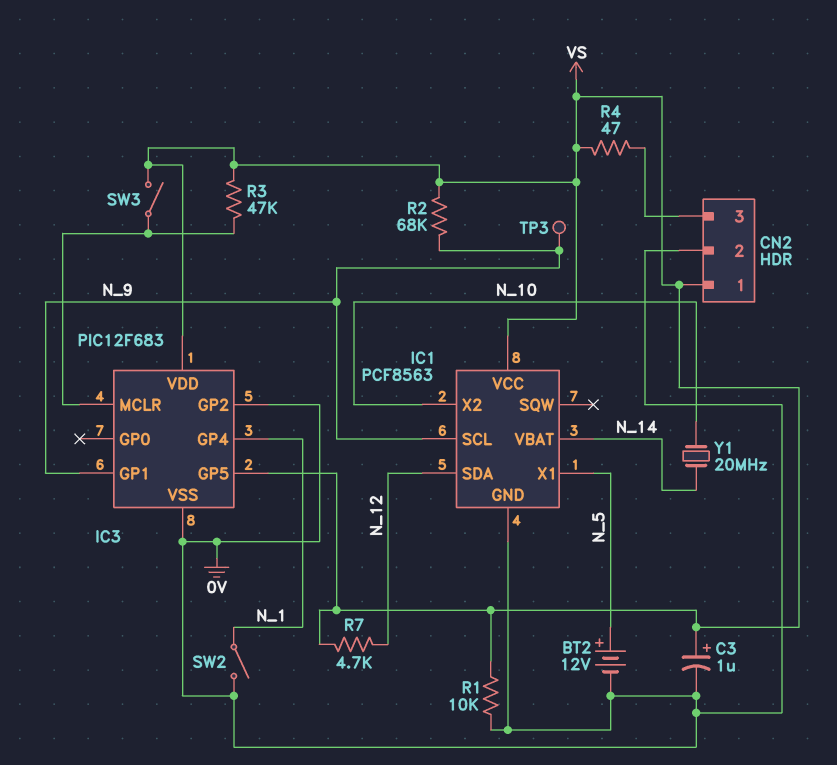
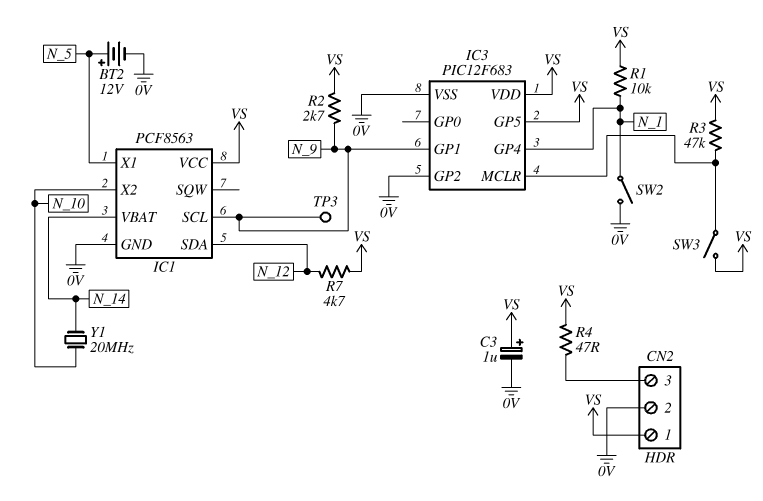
R1: 10k (0V, VS) -> 10k (N_1, VS)
R2: 68k (N_9, VS) -> 2.7k (N_9, VS)

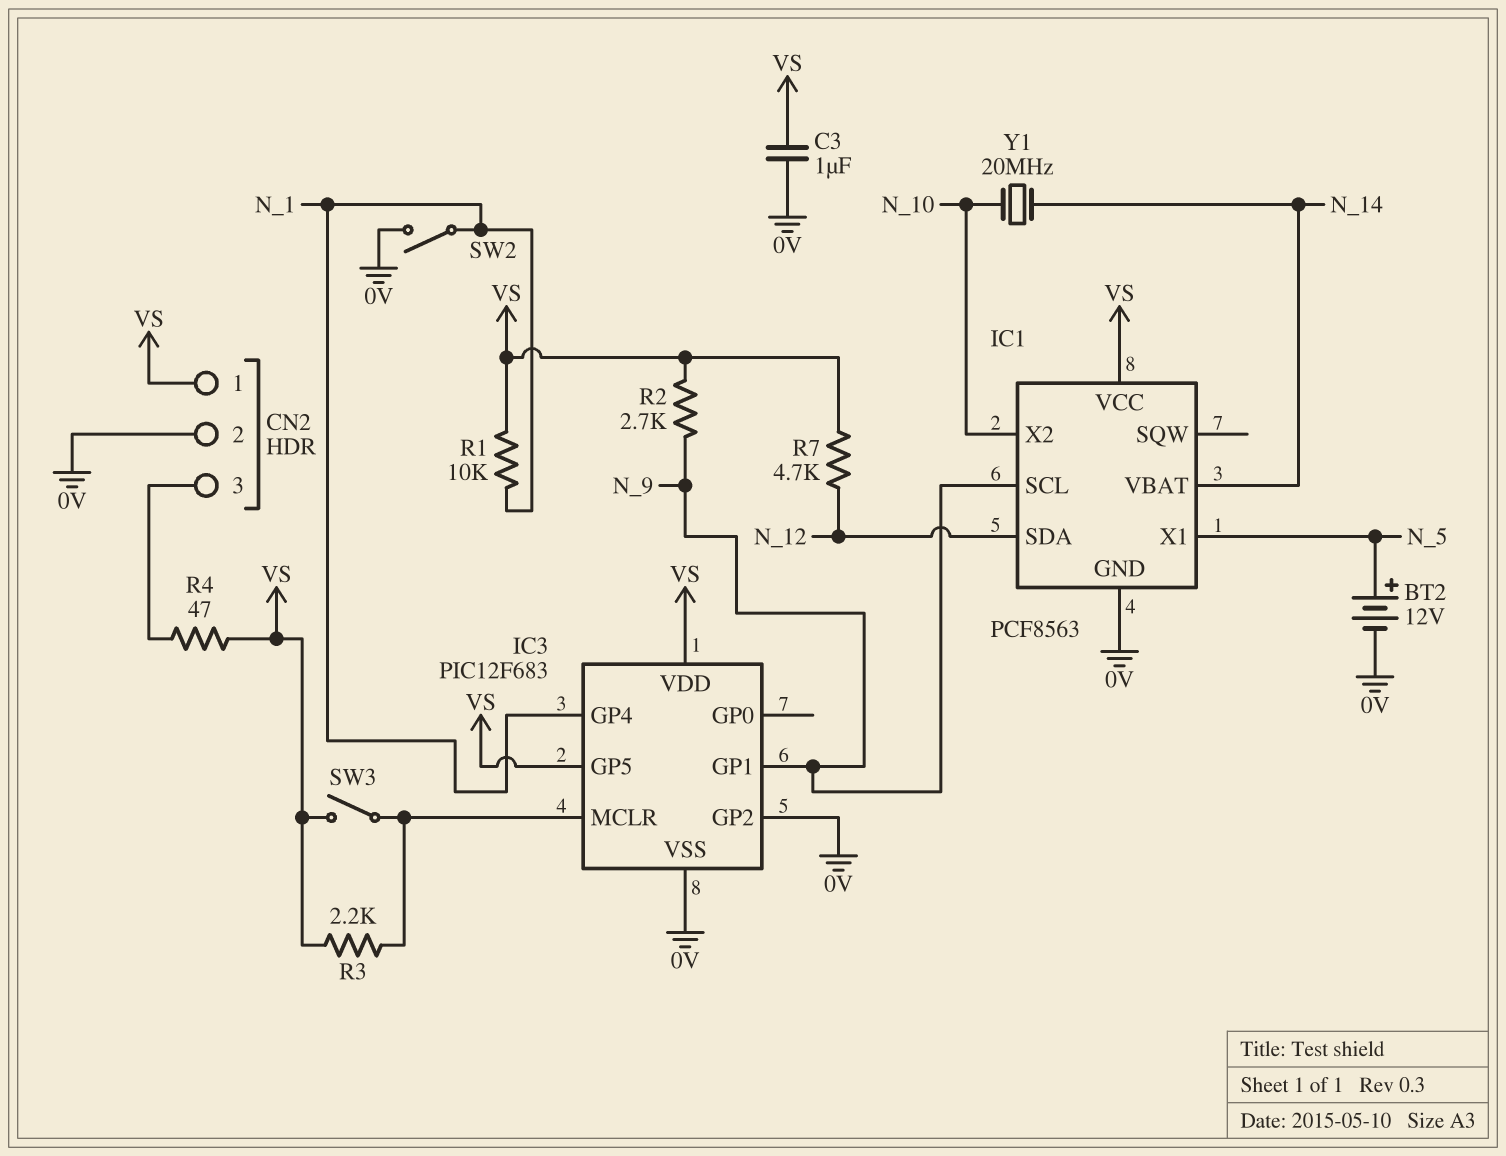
C3: 1uF (plus VS, minus 0V) -> 1uF (0V, VS)
R3: 47k (IC3/MCLR, VS) -> 2.2k (IC3/MCLR, VS)
TP3: test point (N_9) -> none

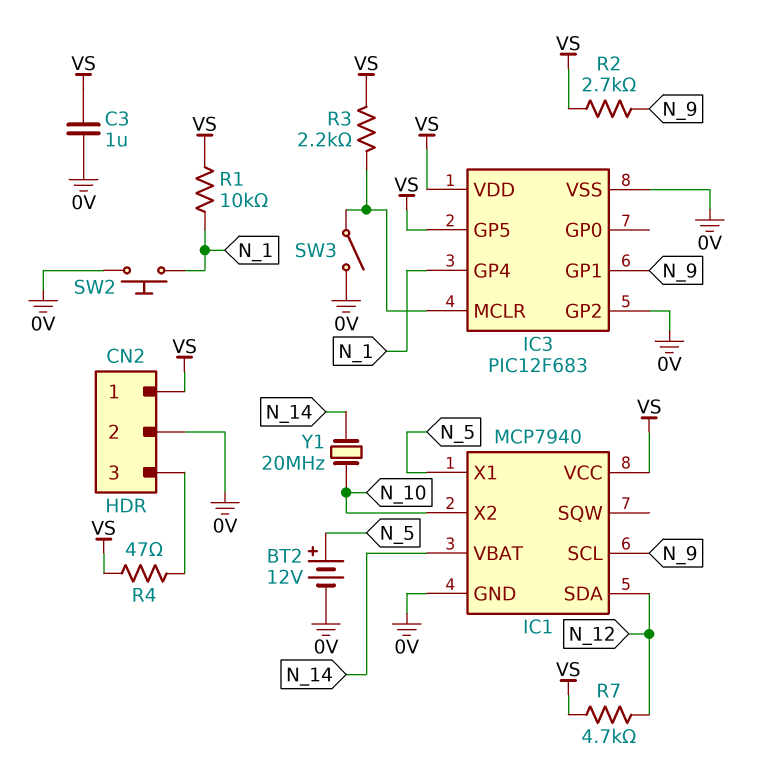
IC1: PCF8563 -> MCP7940
SW2: switch (0V, N_1) -> button (0V, N_1)
SW3: switch (IC3/MCLR, VS) -> switch (0V, IC3/MCLR)

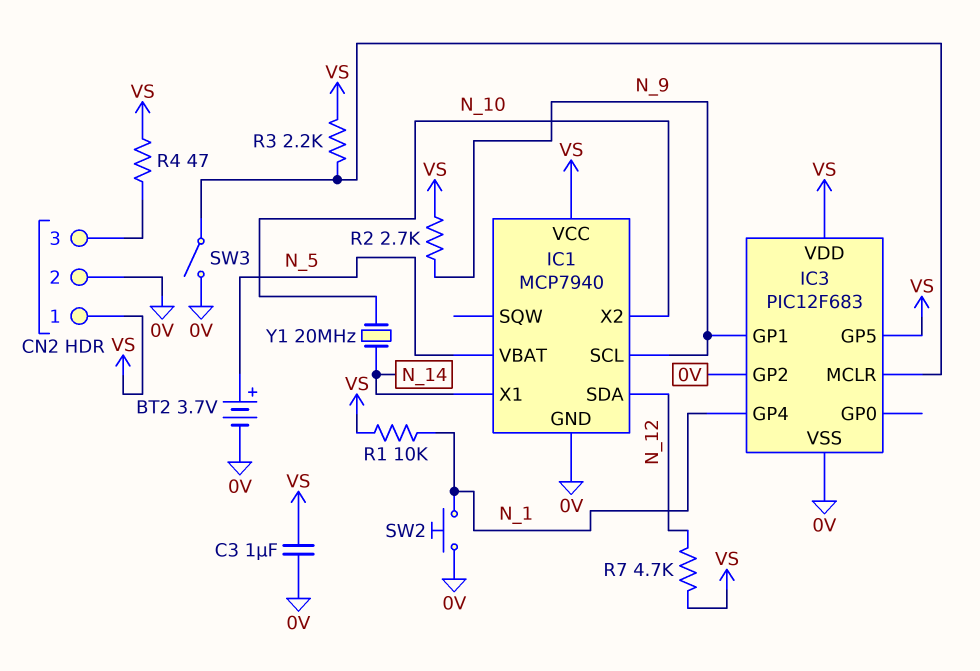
BT2: 12V (plus N_5, minus 0V) -> 3.7V (plus N_5, minus 0V)
IC1 pin VBAT: N_14 -> N_5
IC1 pin X1: N_5 -> N_14

